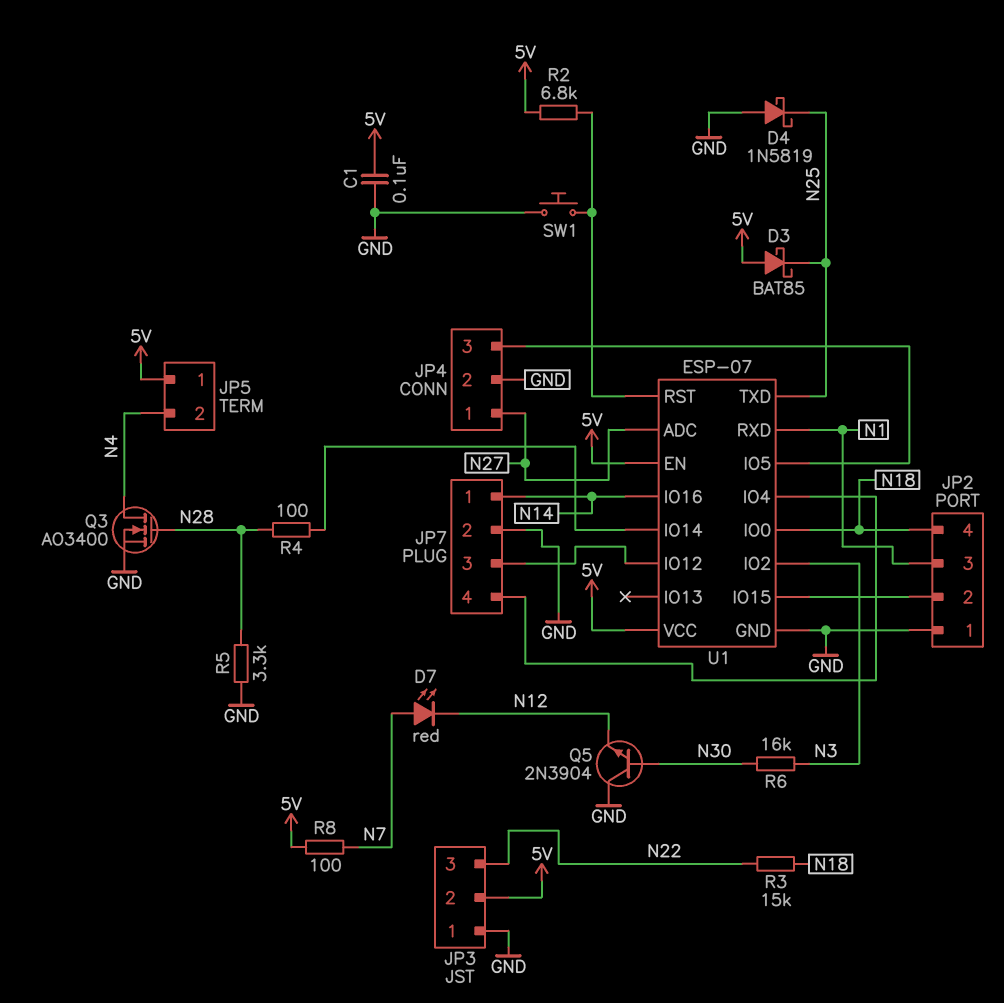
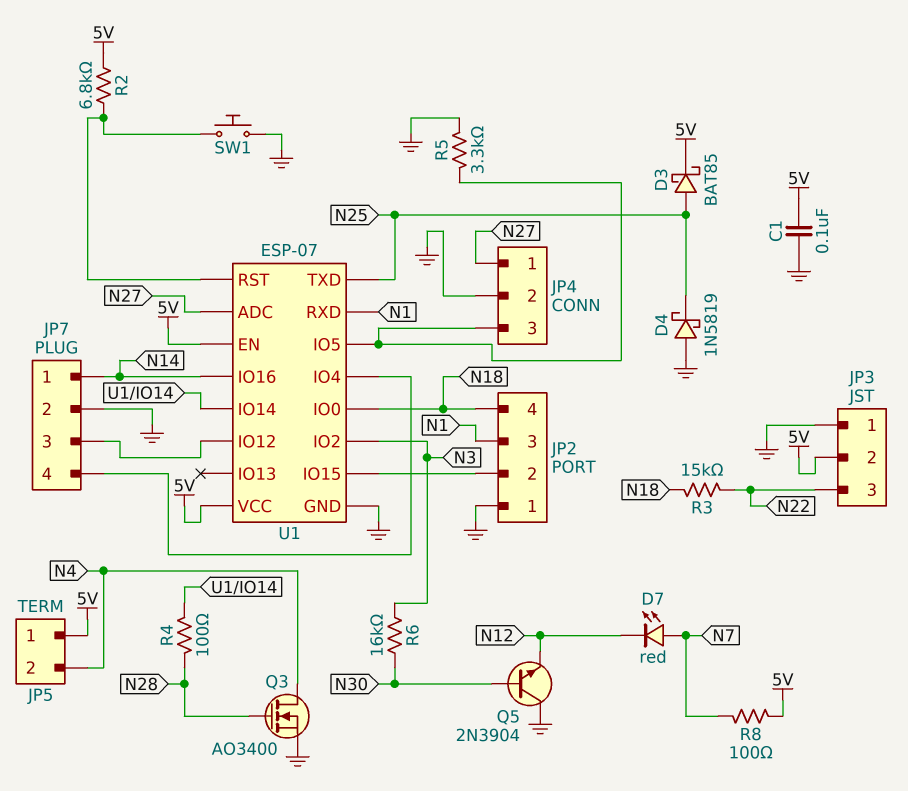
D3: schottky BAT85 (A 5V, K N25) -> schottky BAT85 (A N25, K 5V)
R5: 3.3k (GND, N28) -> 3.3k (GND, JP4/3)

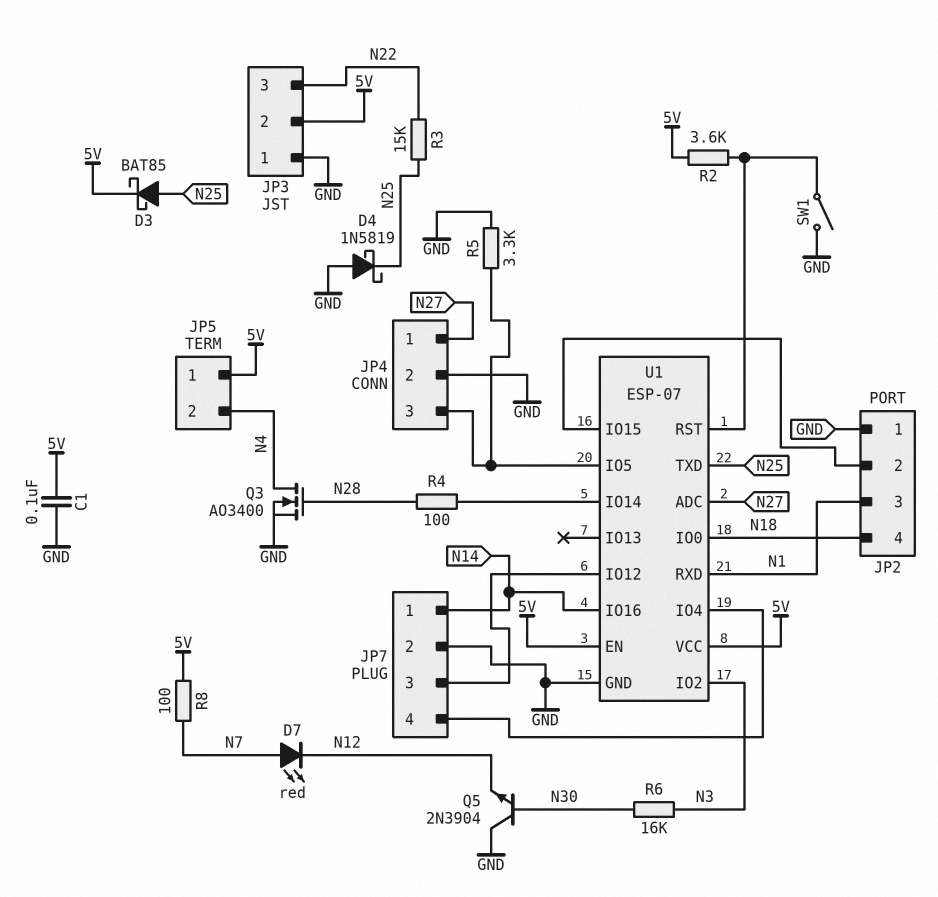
R2: 6.8k (5V, U1/RST) -> 3.6k (5V, U1/RST)
R3: 15k (N18, N22) -> 15k (N22, N25)
SW1: button (GND, U1/RST) -> switch (GND, U1/RST)

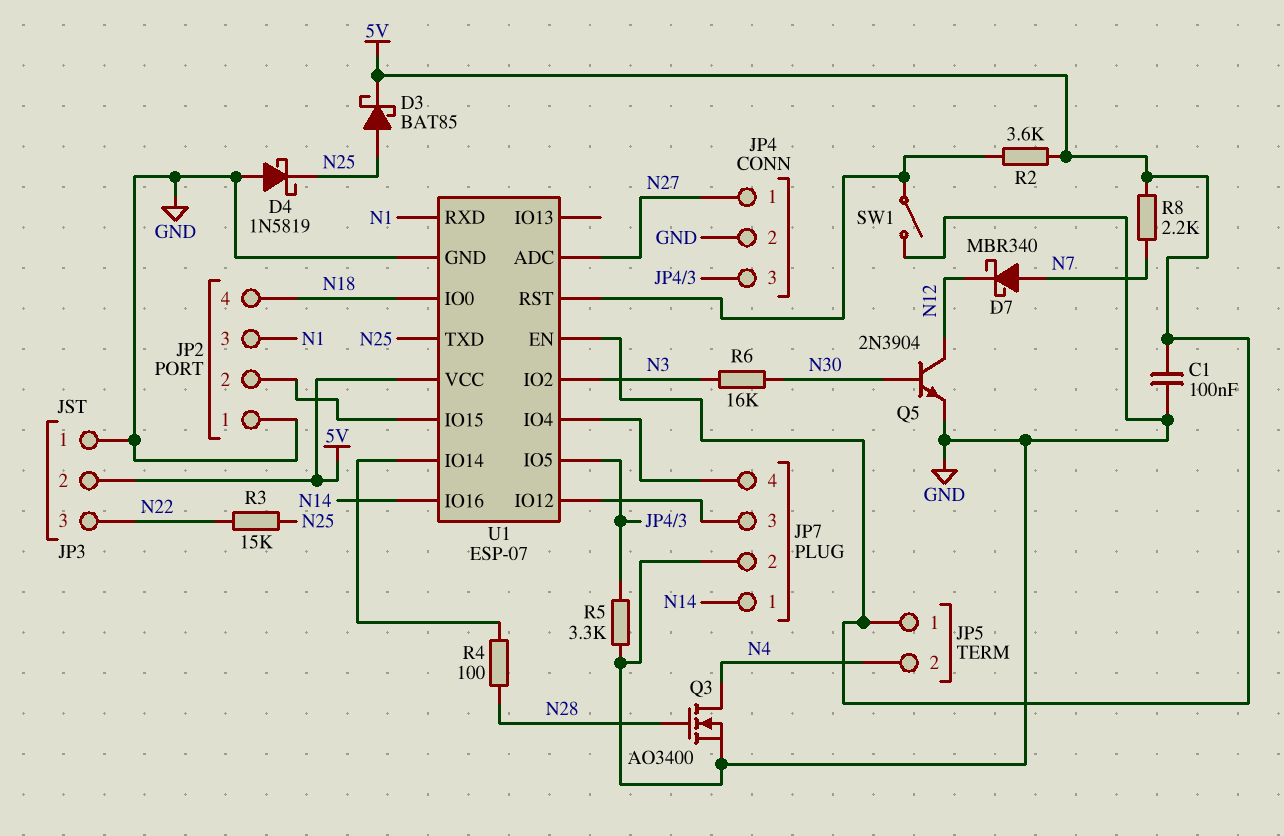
D7: LED red (A N7, K N12) -> schottky MBR340 (A N7, K N12)
Q5: NPN 2N3904 (B N30, C GND, E N12) -> NPN 2N3904 (B N30, C N12, E GND)
R8: 100 (5V, N7) -> 2.2k (5V, N7)

